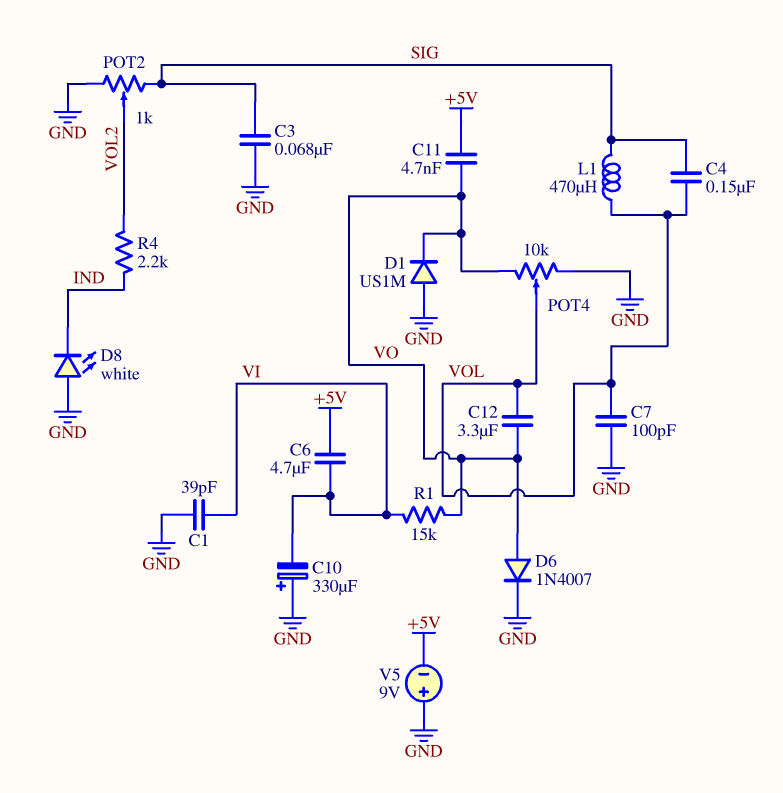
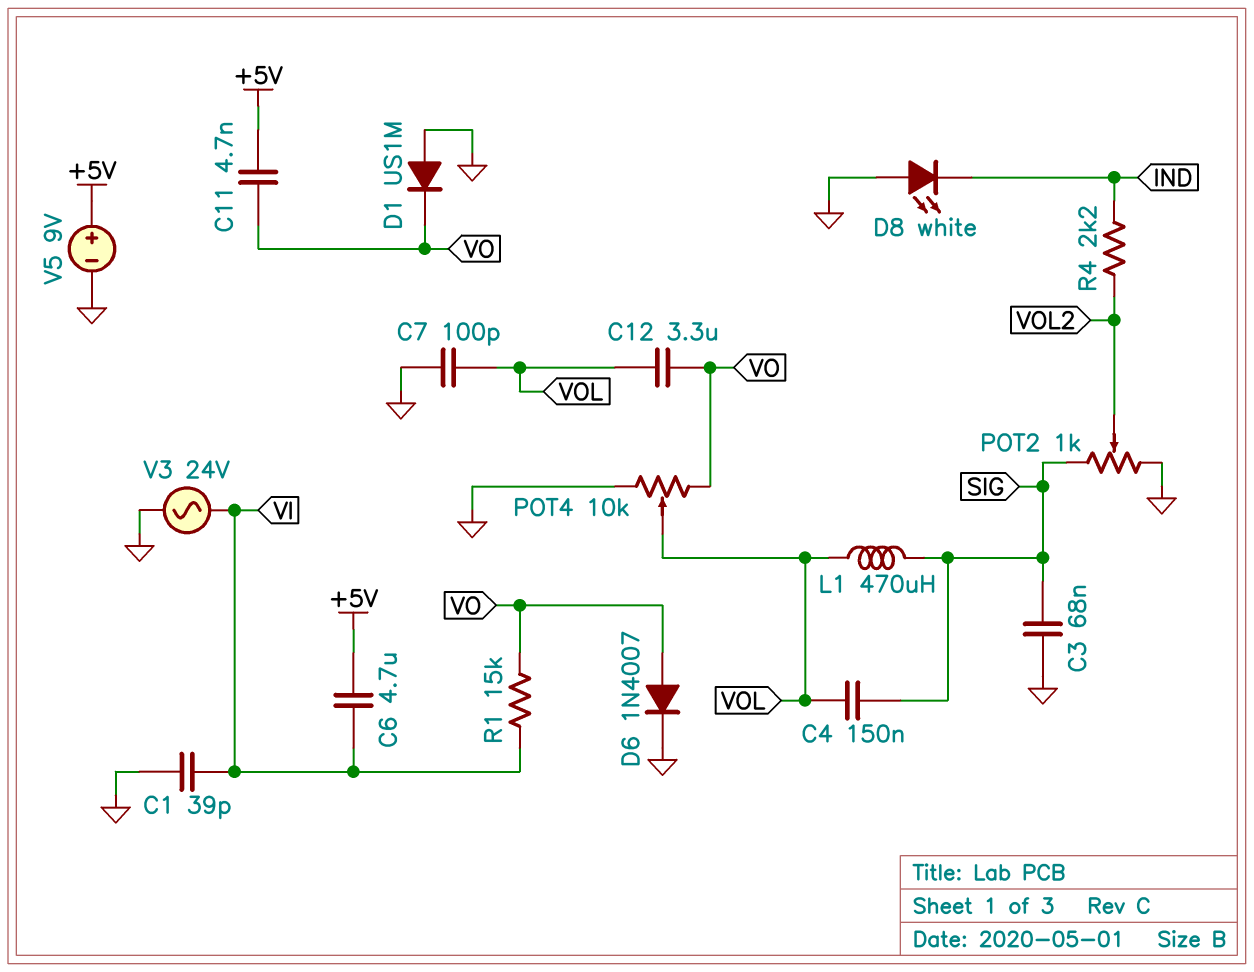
C10: 330uF (plus GND, minus VI) -> none
V3: none -> AC 24V (GND, VI)
V5: 9V (plus GND, minus +5V) -> 9V (plus +5V, minus GND)

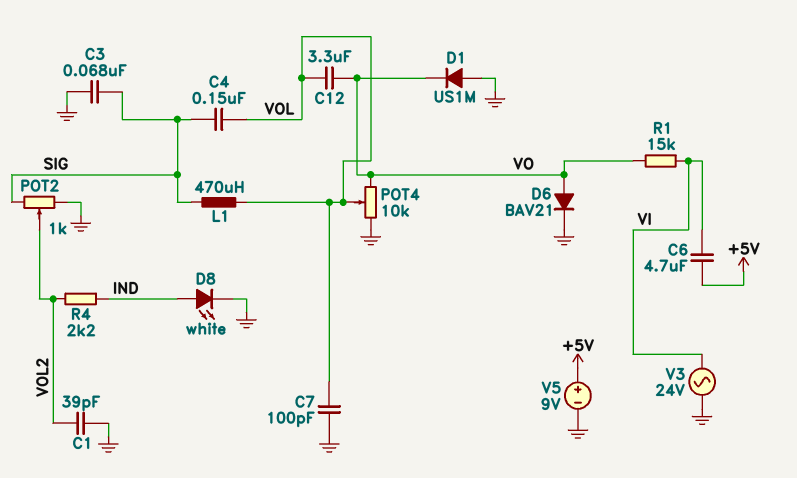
C1: 39pF (GND, VI) -> 39pF (GND, VOL2)
C11: 4.7nF (+5V, VO) -> none
D6: diode 1N4007 (A VO, K GND) -> diode BAV21 (A VO, K GND)
D8: LED white (A GND, K IND) -> LED white (A IND, K GND)

